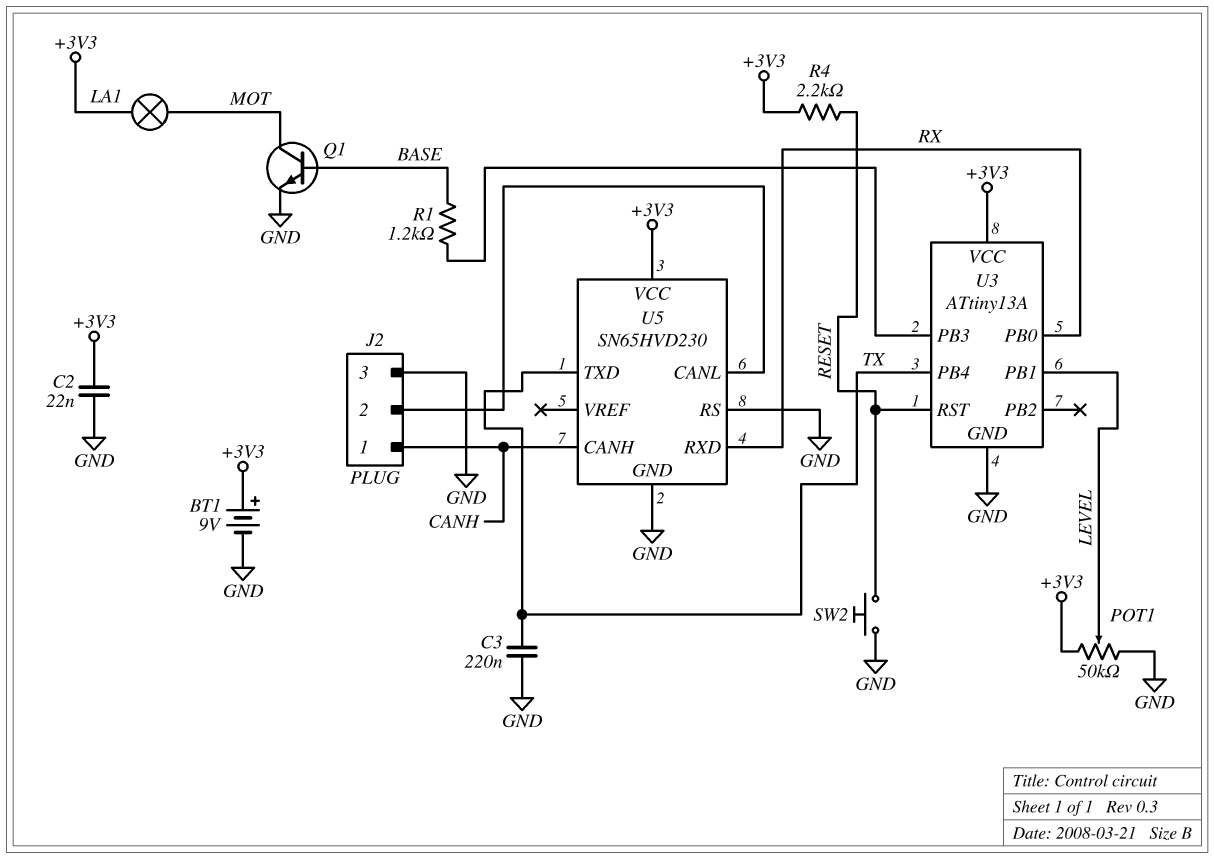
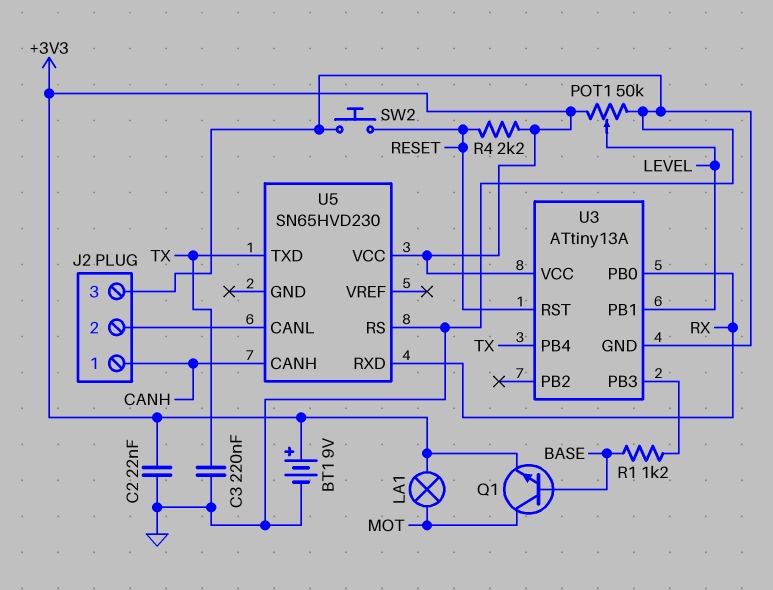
Q1: NPN (B BASE, C MOT, E GND) -> NPN (B BASE, C MOT, E +3V3)
U5 pin GND: GND -> none

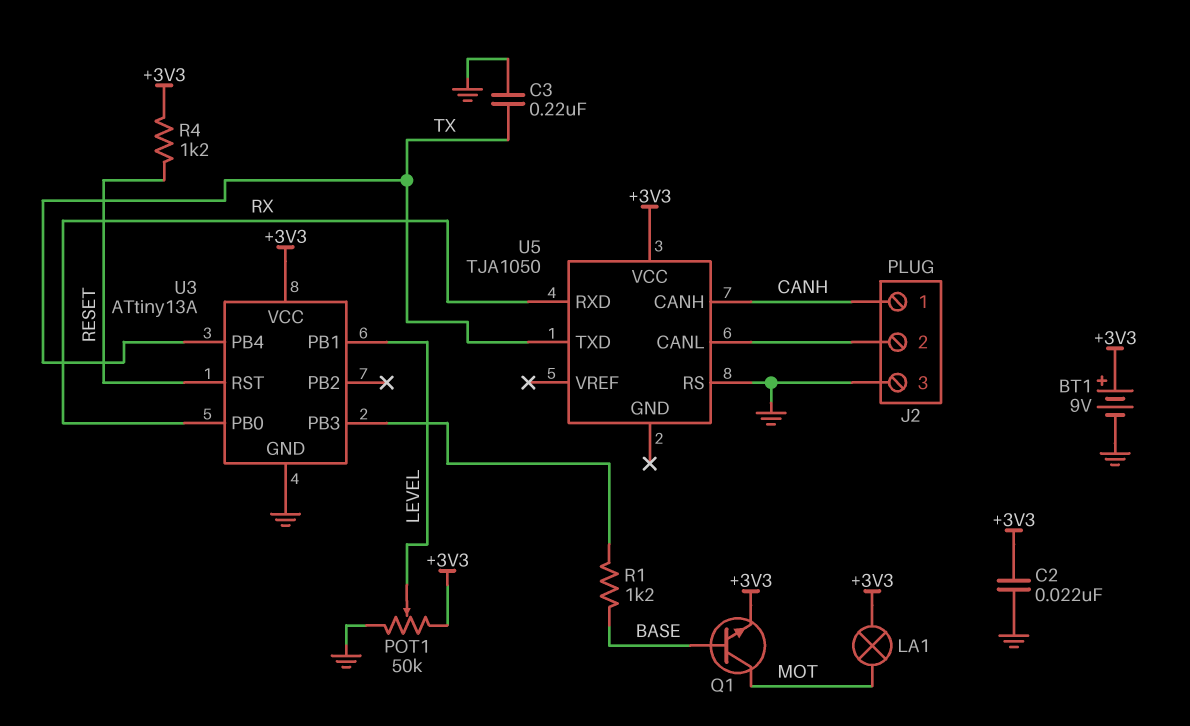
R4: 2.2k (+3V3, RESET) -> 1.2k (+3V3, RESET)
SW2: button (GND, RESET) -> none
U5: SN65HVD230 -> TJA1050

